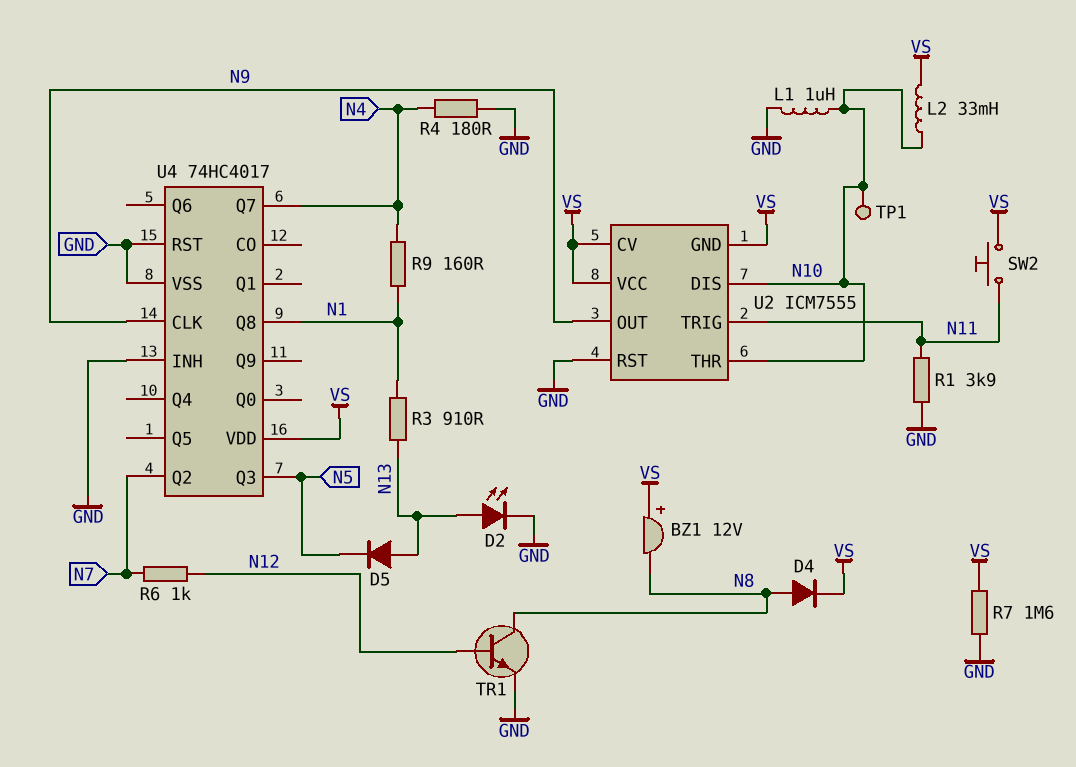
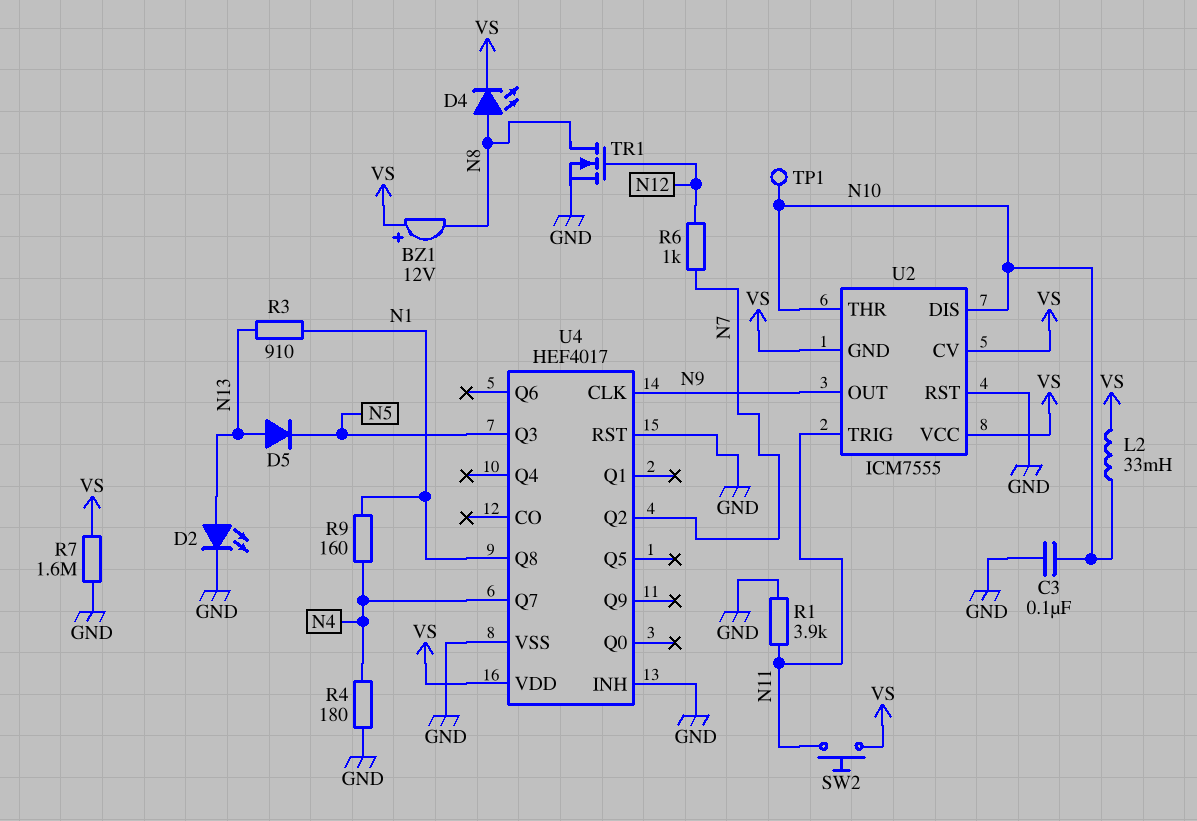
C3: none -> 100nF (GND, N10)
D4: diode (A N8, K VS) -> LED (A N8, K VS)
L1: 1uH (GND, N10) -> none
TR1: NPN (B N12, C N8, E GND) -> NMOS (G N12, D N8, S GND)
U4: 74HC4017 -> HEF4017

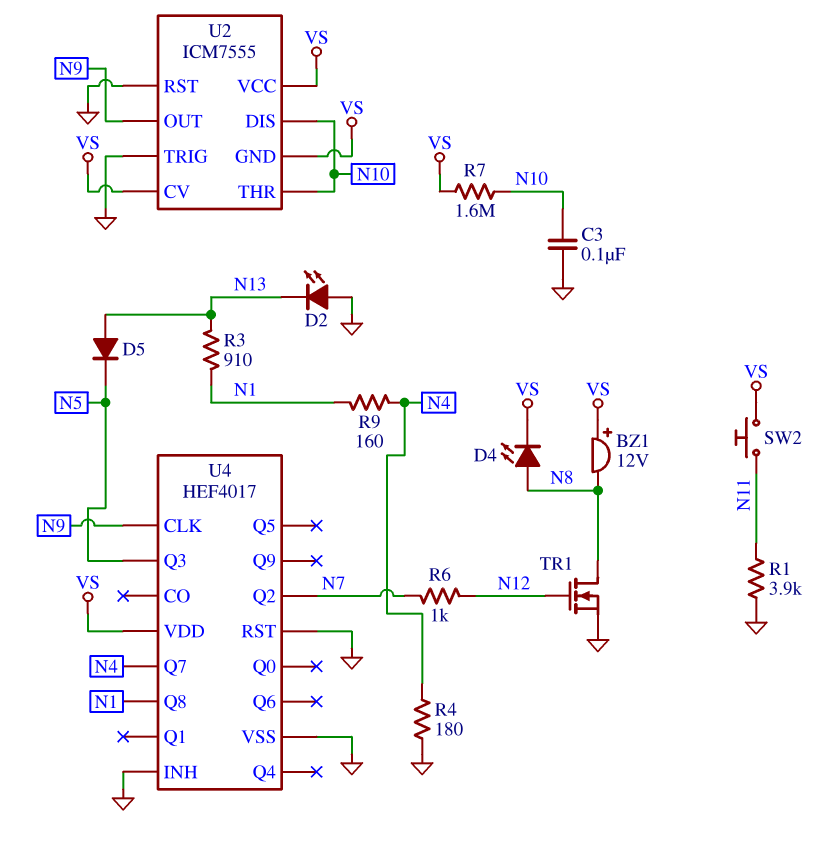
D2: LED (A N13, K GND) -> LED (A GND, K N13)
L2: 33mH (N10, VS) -> none
R7: 1.6M (GND, VS) -> 1.6M (N10, VS)
TP1: test point (N10) -> none
U2 pin TRIG: N11 -> GND

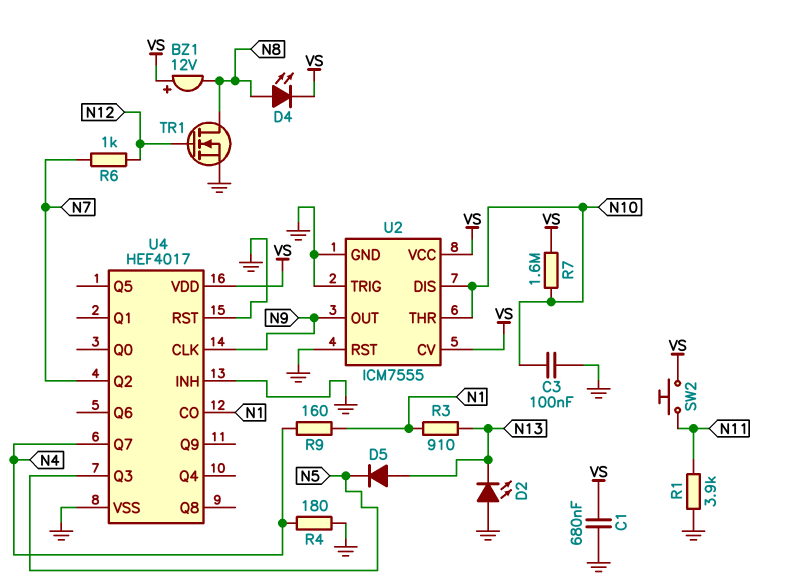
C1: none -> 680nF (GND, VS)
U2 pin GND: VS -> GND
U4 pin CO: none -> N1
U4 pin Q8: N1 -> none

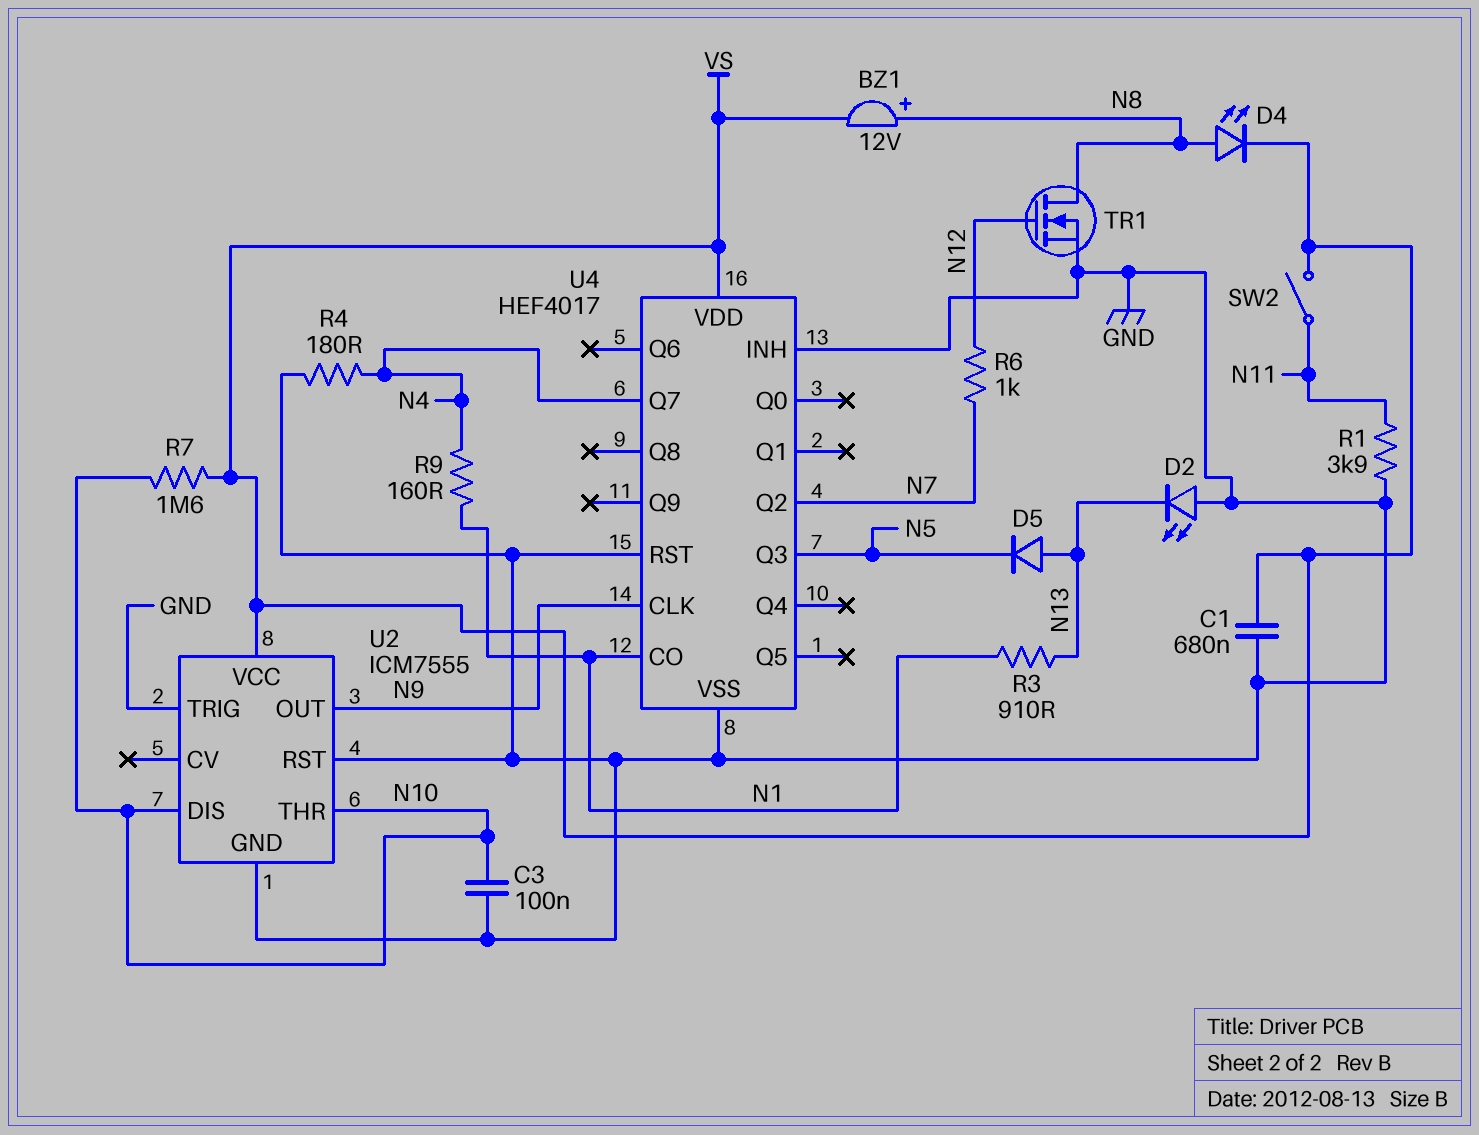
BZ1: buzzer 12V (plus VS, minus N8) -> buzzer 12V (plus N8, minus VS)
SW2: button (N11, VS) -> switch (N11, VS)
U2 pin CV: VS -> none

